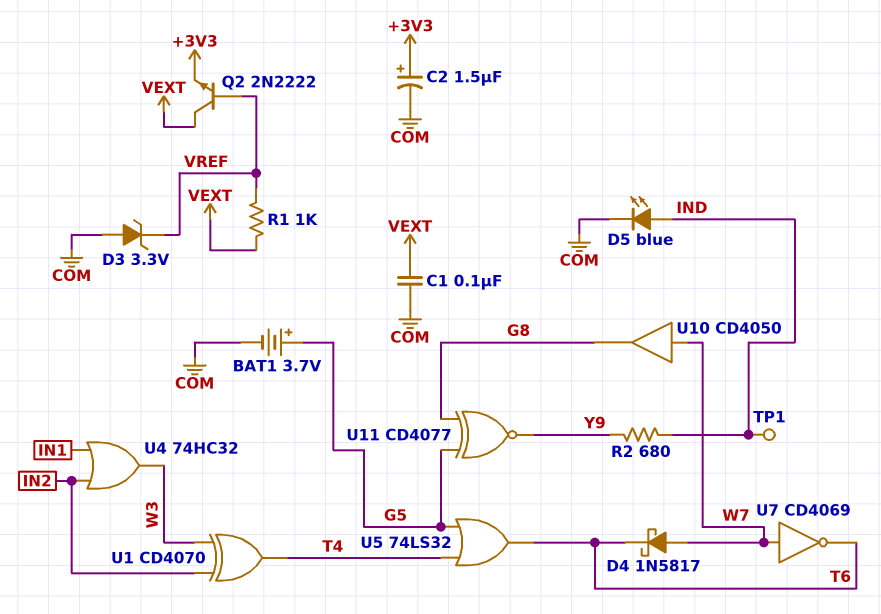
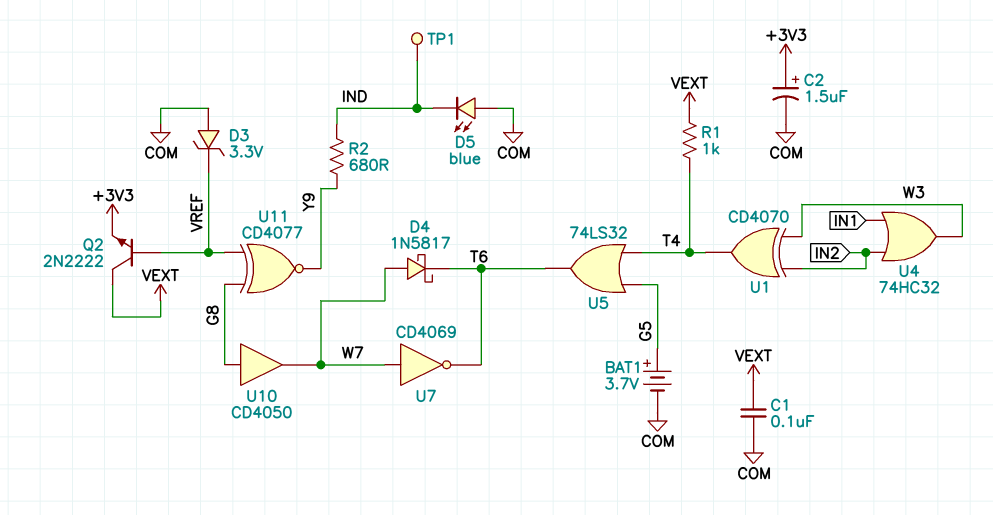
D5: LED blue (A IND, K COM) -> LED blue (A COM, K IND)
R1: 1k (VEXT, VREF) -> 1k (T4, VEXT)
U10: buffer CD4050 (in W7, out G8) -> buffer CD4050 (in G8, out W7)
U11: XNOR CD4077 (in G5, in G8, out Y9) -> XNOR CD4077 (in G8, in VREF, out Y9)

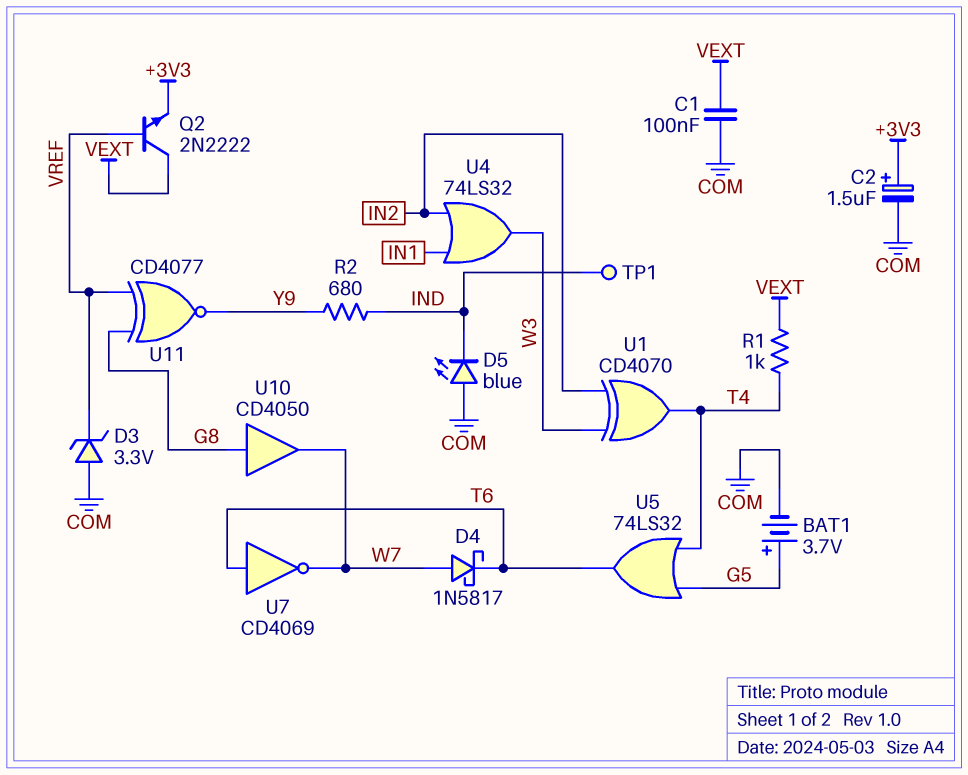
U4: OR 74HC32 (in IN1, in IN2, out W3) -> OR 74LS32 (in IN1, in IN2, out W3)
U7: NOT CD4069 (in W7, out T6) -> NOT CD4069 (in T6, out W7)

